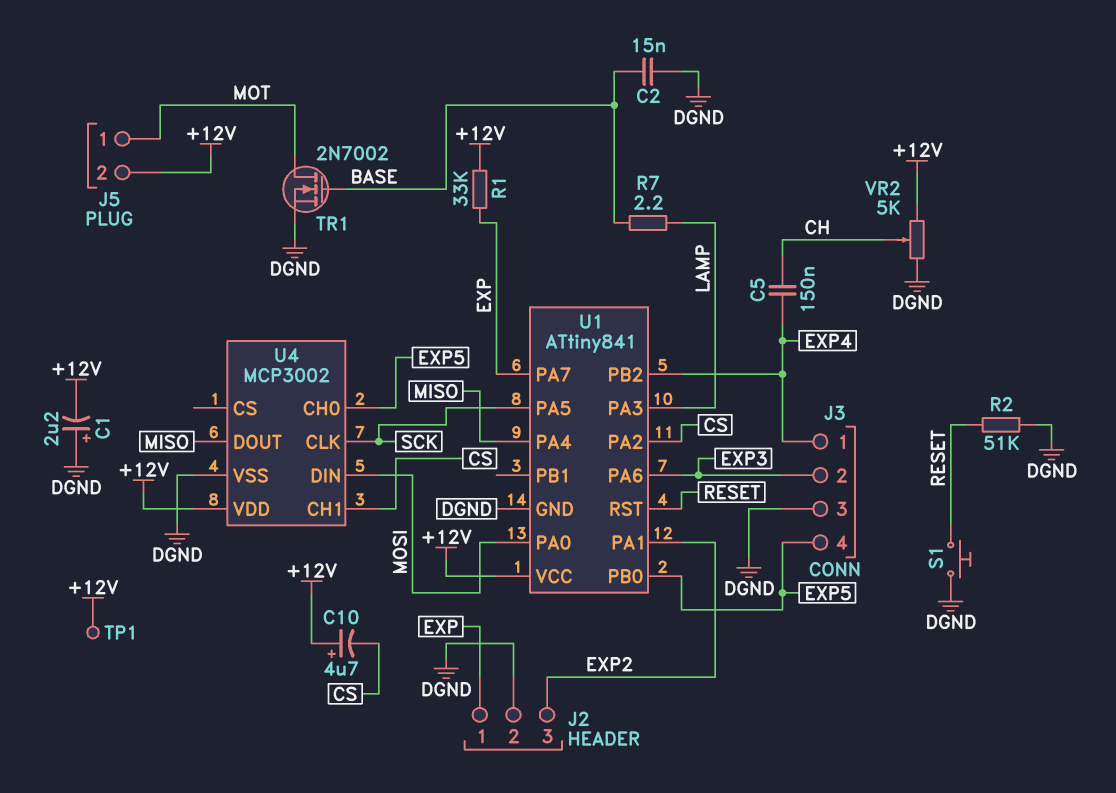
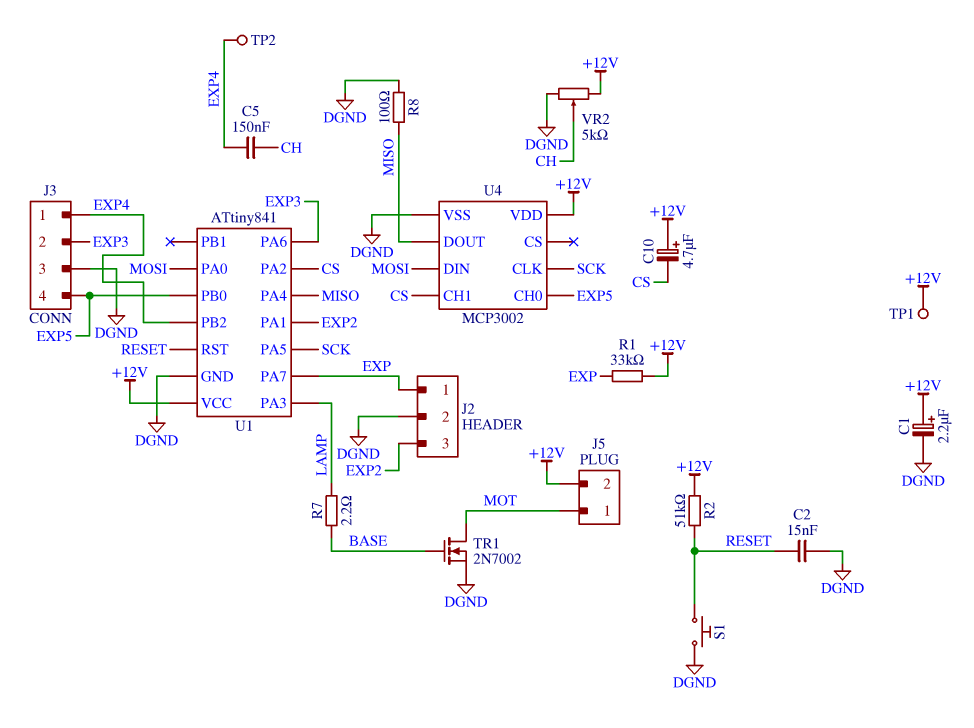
C1: 2.2uF (plus DGND, minus +12V) -> 2.2uF (plus +12V, minus DGND)
C2: 15nF (BASE, DGND) -> 15nF (DGND, RESET)
R2: 51k (DGND, RESET) -> 51k (+12V, RESET)
R8: none -> 100 (DGND, MISO)
TP2: none -> test point (EXP4)

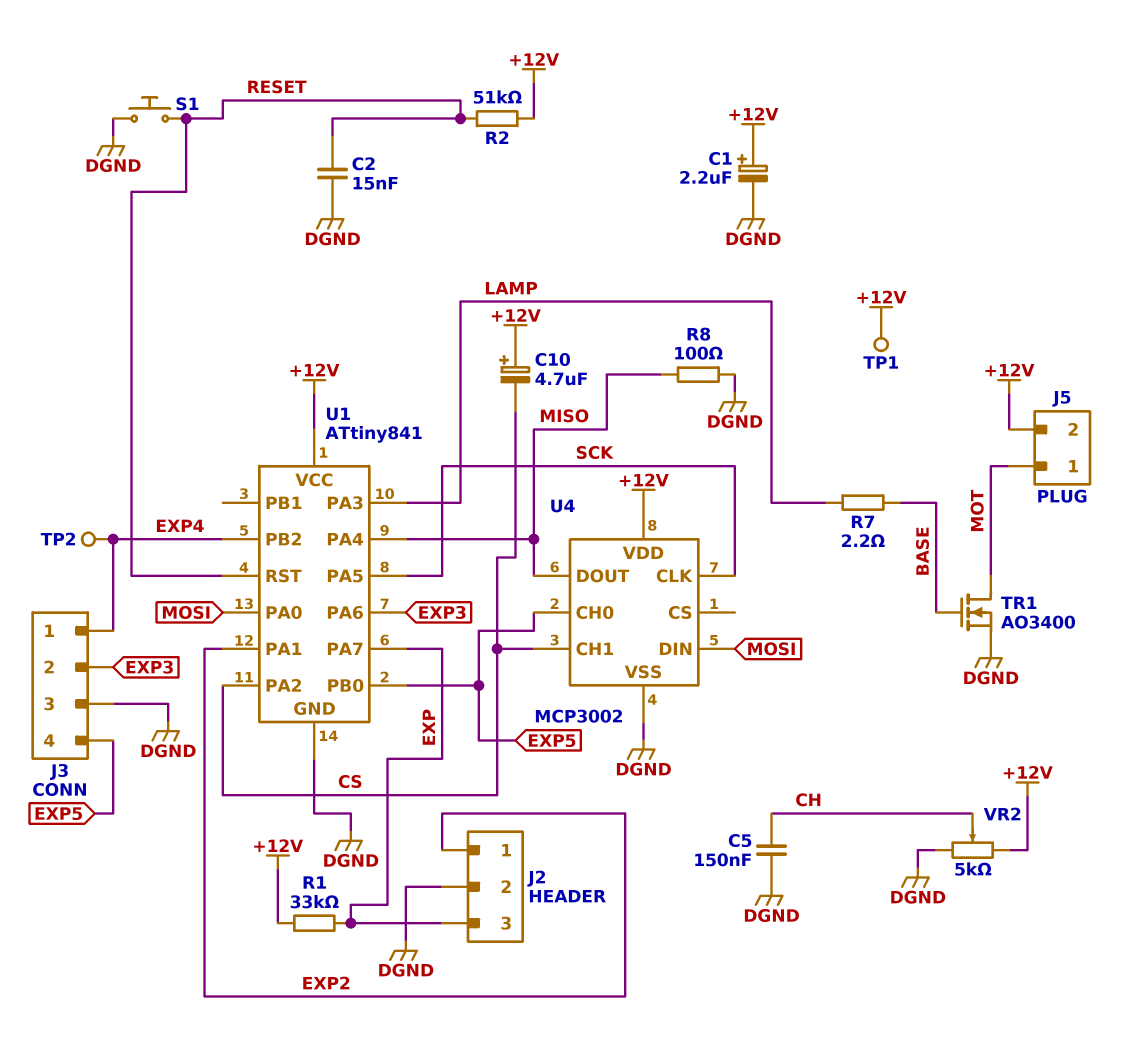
C5: 150nF (CH, EXP4) -> 150nF (CH, DGND)
J2 pin 1: EXP -> EXP2
J2 pin 3: EXP2 -> EXP
TR1: NMOS 2N7002 (G BASE, D MOT, S DGND) -> NMOS AO3400 (G BASE, D MOT, S DGND)

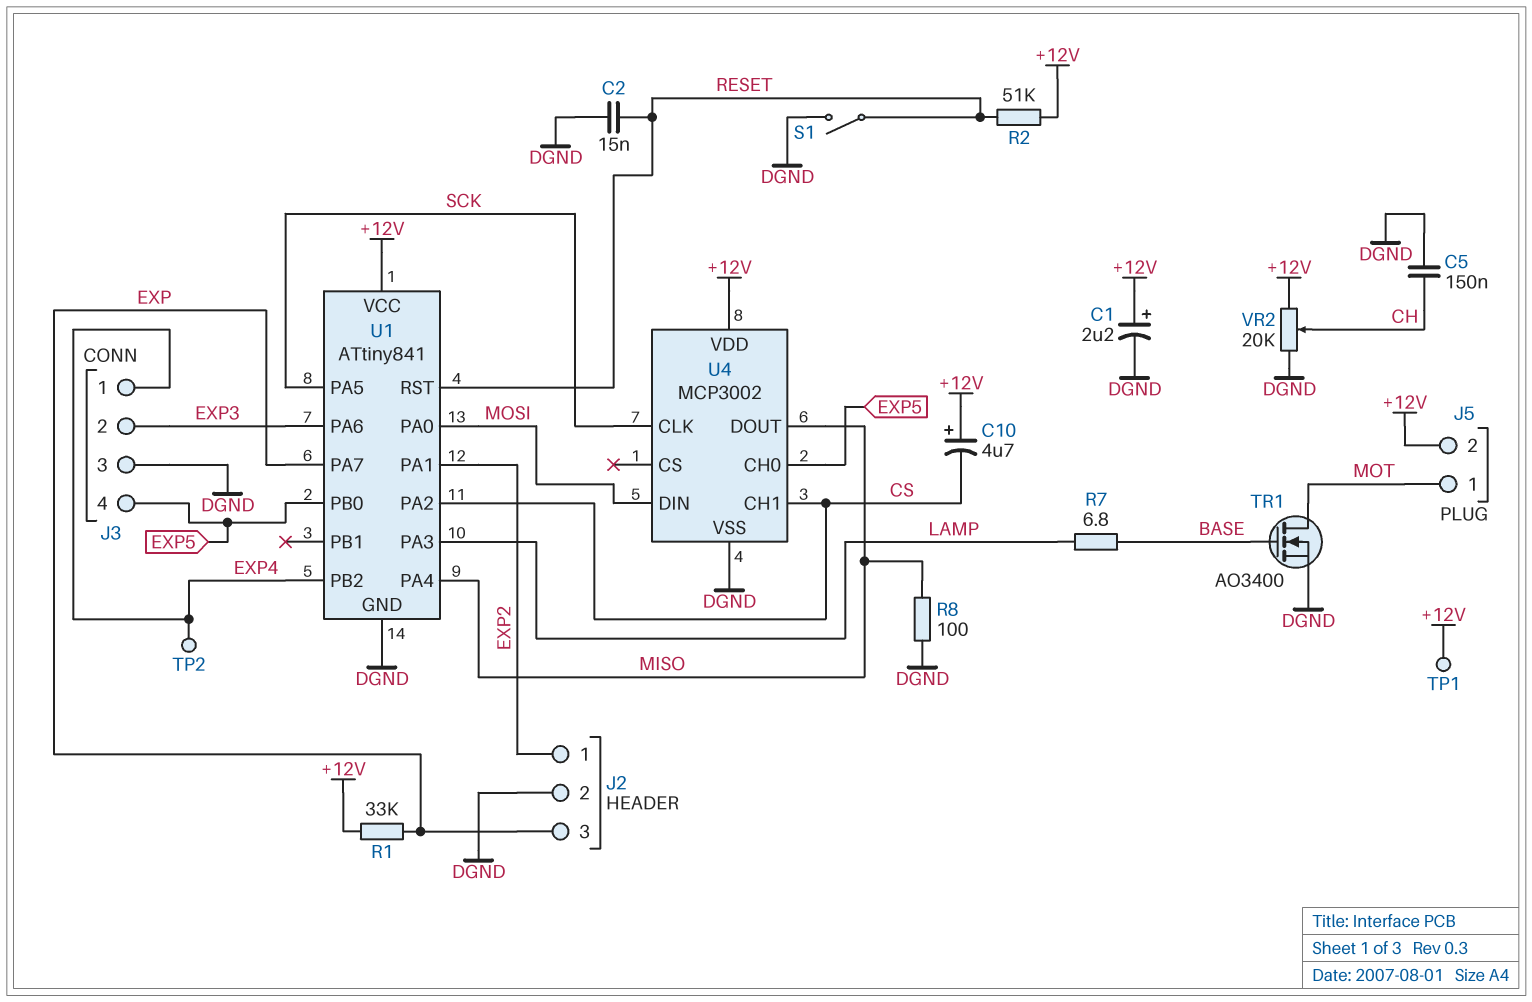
R7: 2.2 (BASE, LAMP) -> 6.8 (BASE, LAMP)
S1: button (DGND, RESET) -> switch (DGND, RESET)
VR2: 5k (+12V, DGND, wiper CH) -> 20k (+12V, DGND, wiper CH)

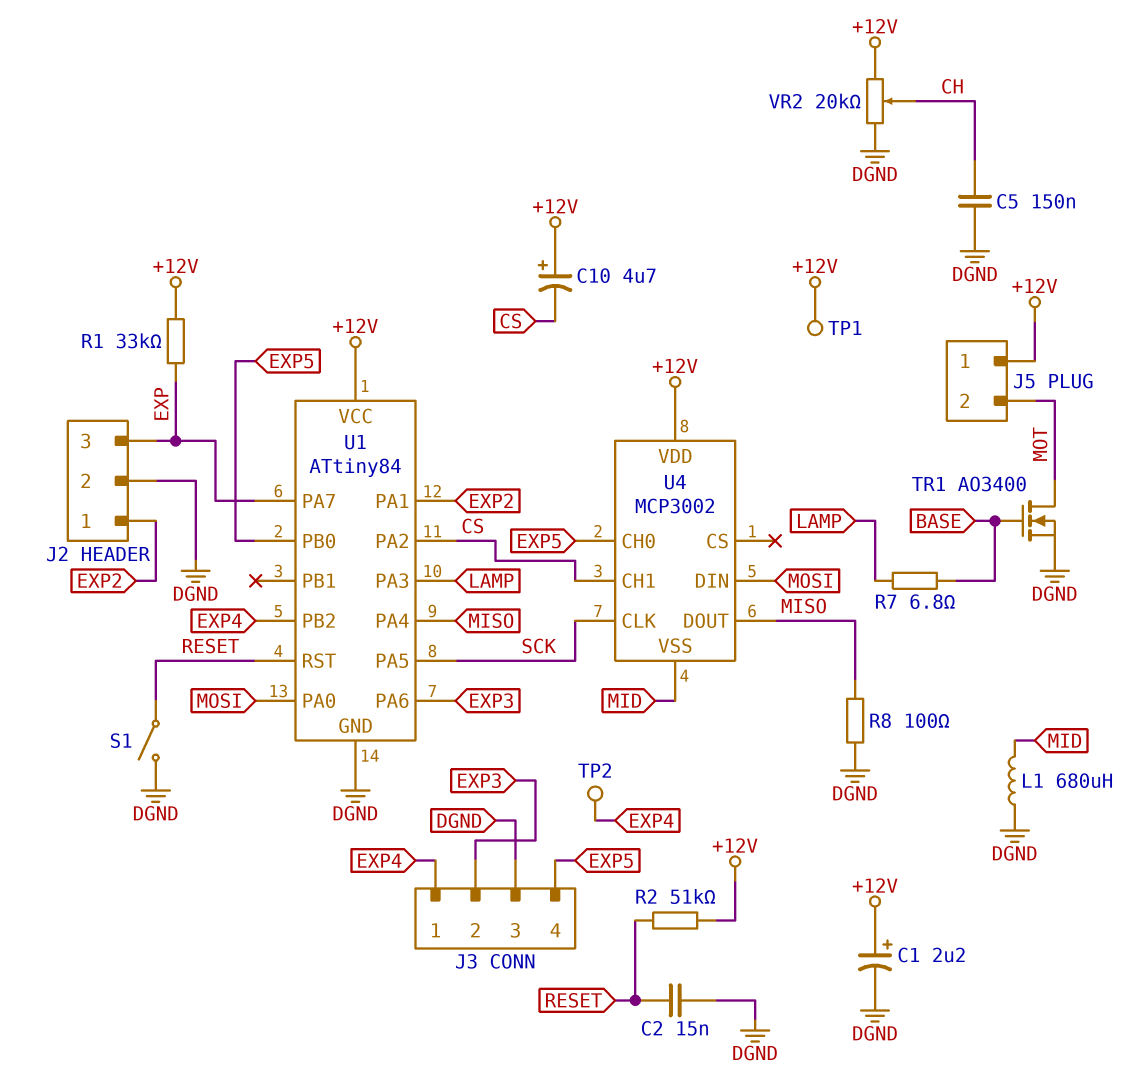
J5 pin 1: MOT -> +12V
J5 pin 2: +12V -> MOT
L1: none -> 680uH (DGND, MID)
U1: ATtiny841 -> ATtiny84
U4 pin VSS: DGND -> MID

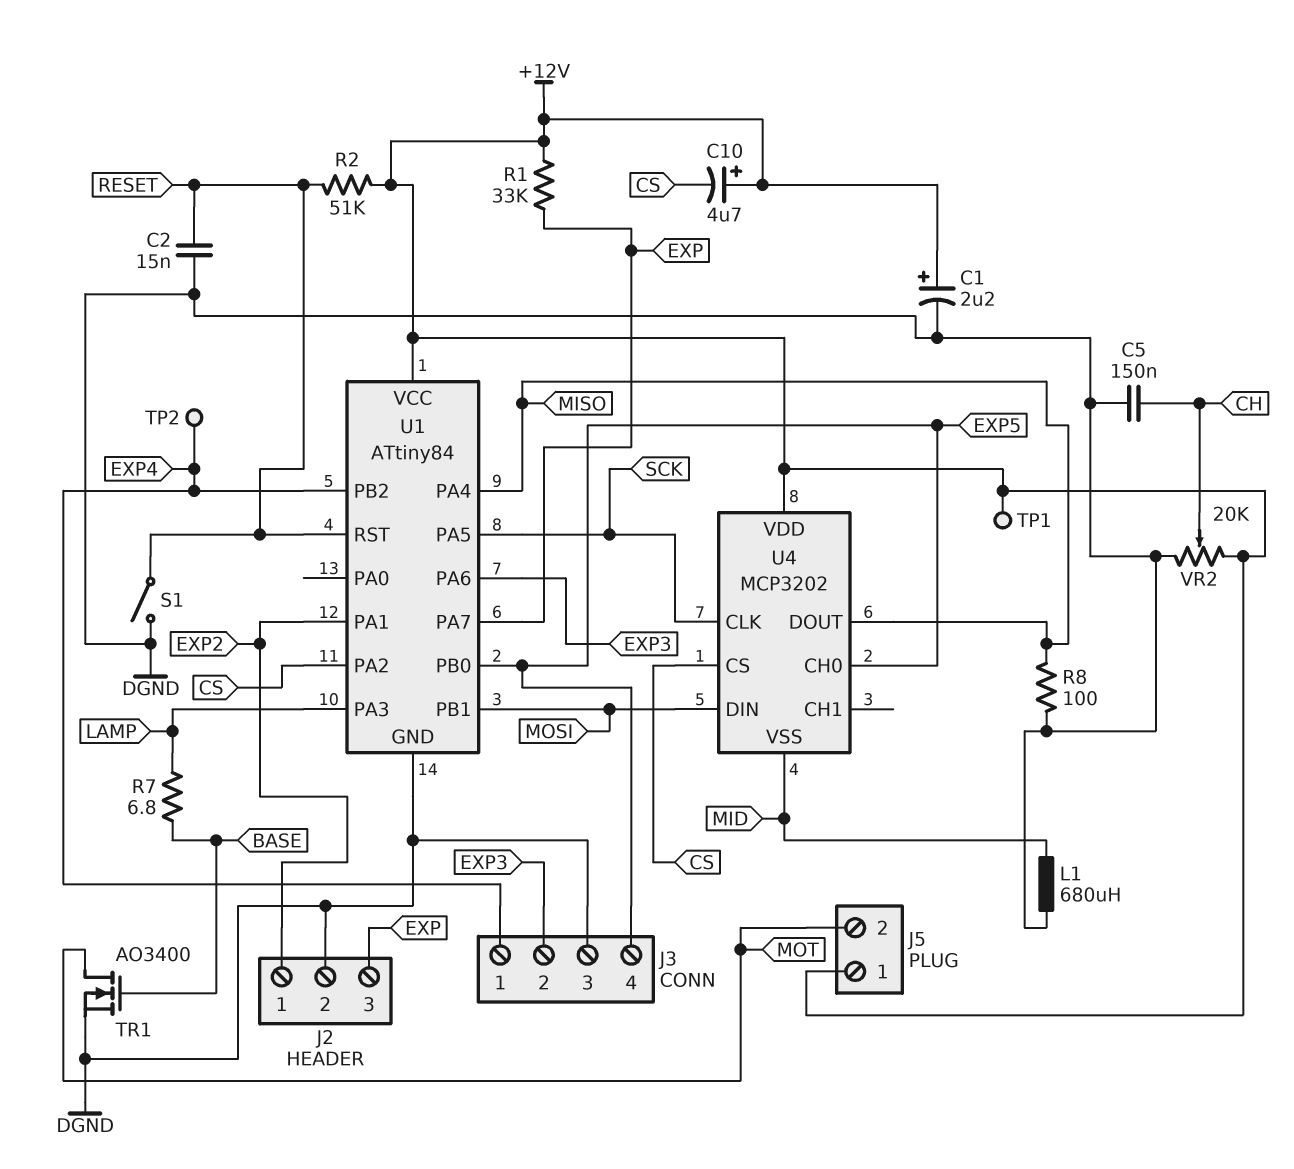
U1 pin PA0: MOSI -> none
U1 pin PB1: none -> MOSI
U4: MCP3002 -> MCP3202
U4 pin CH1: CS -> none
U4 pin CS: none -> CS

